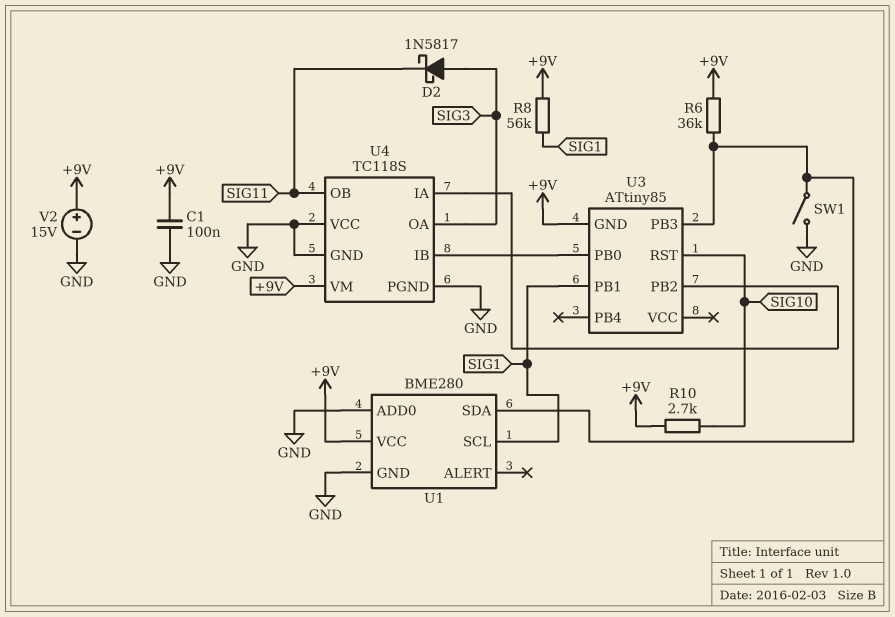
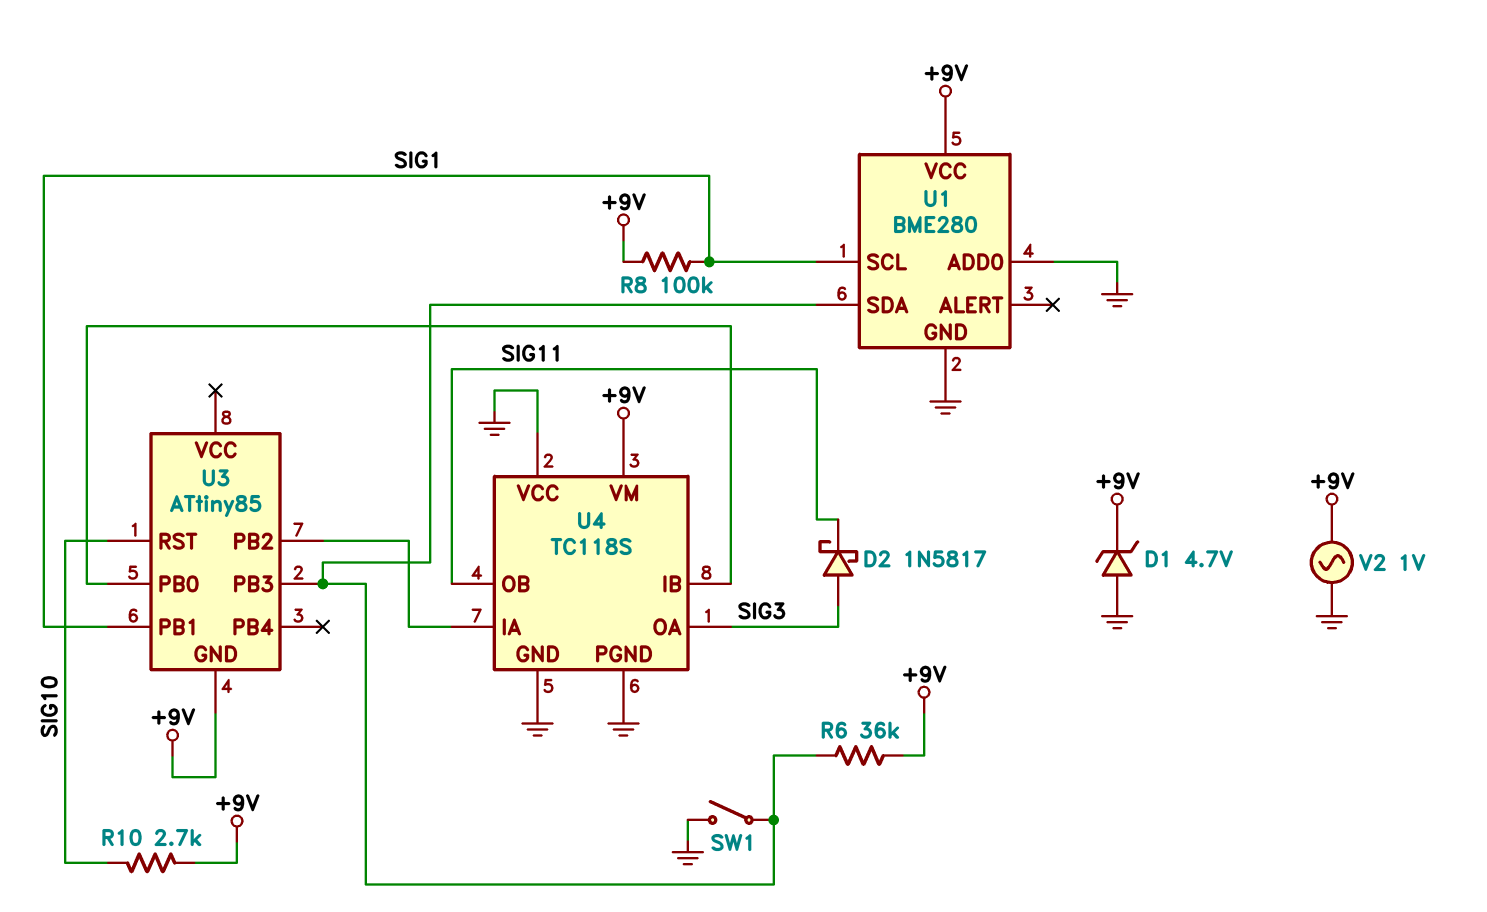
C1: 100nF (+9V, GND) -> none
D1: none -> zener 4.7V (A GND, K +9V)
R8: 56k (+9V, SIG1) -> 100k (+9V, SIG1)
V2: 15V (plus +9V, minus GND) -> AC 1V (+9V, GND)

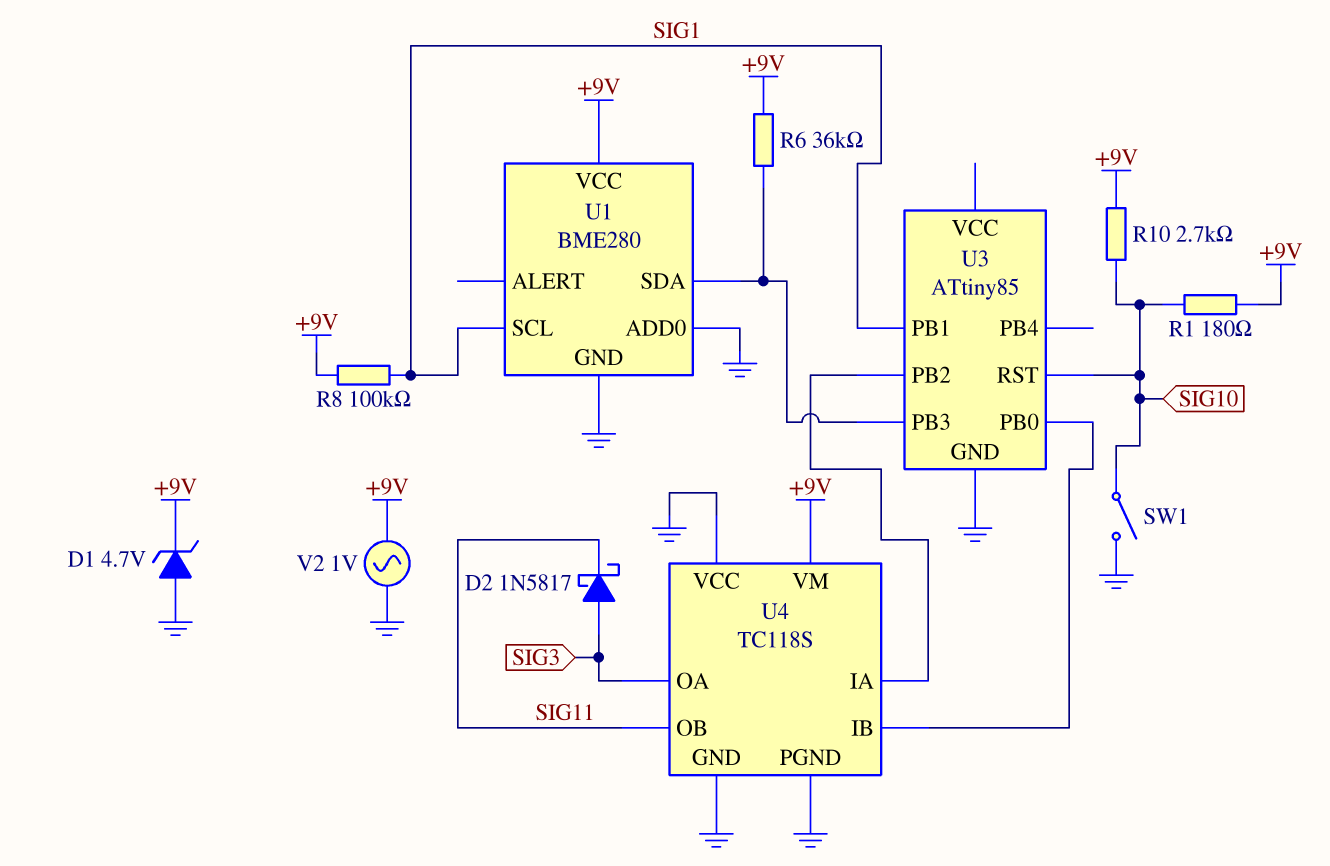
R1: none -> 180 (+9V, SIG10)
SW1: switch (GND, U1/SDA) -> switch (GND, SIG10)
U3 pin GND: +9V -> GND

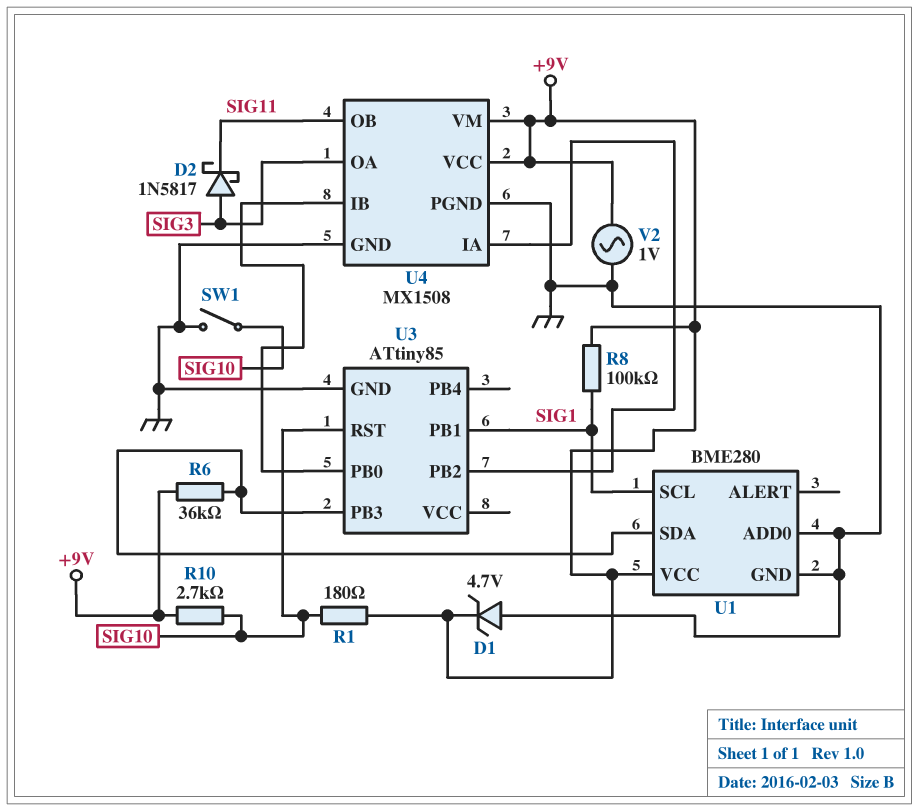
U4: TC118S -> MX1508
U4 pin VCC: GND -> +9V

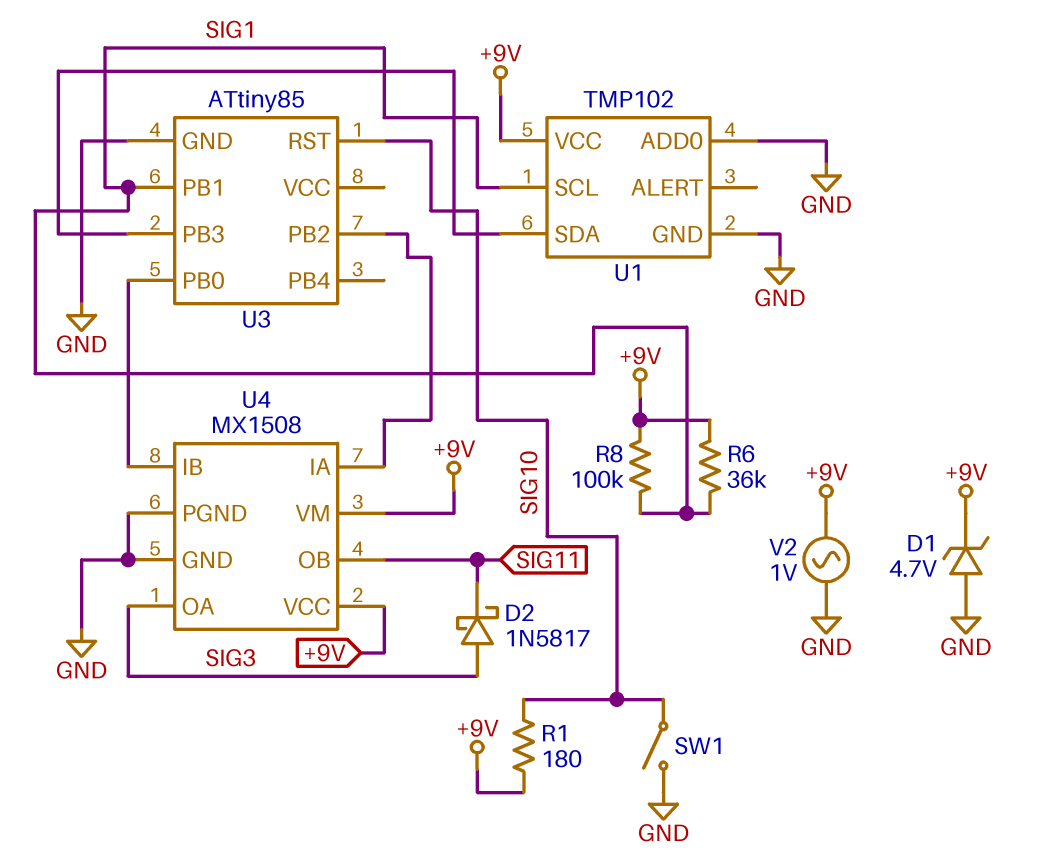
R6: 36k (+9V, U1/SDA) -> 36k (+9V, SIG1)
R10: 2.7k (+9V, SIG10) -> none
U1: BME280 -> TMP102

